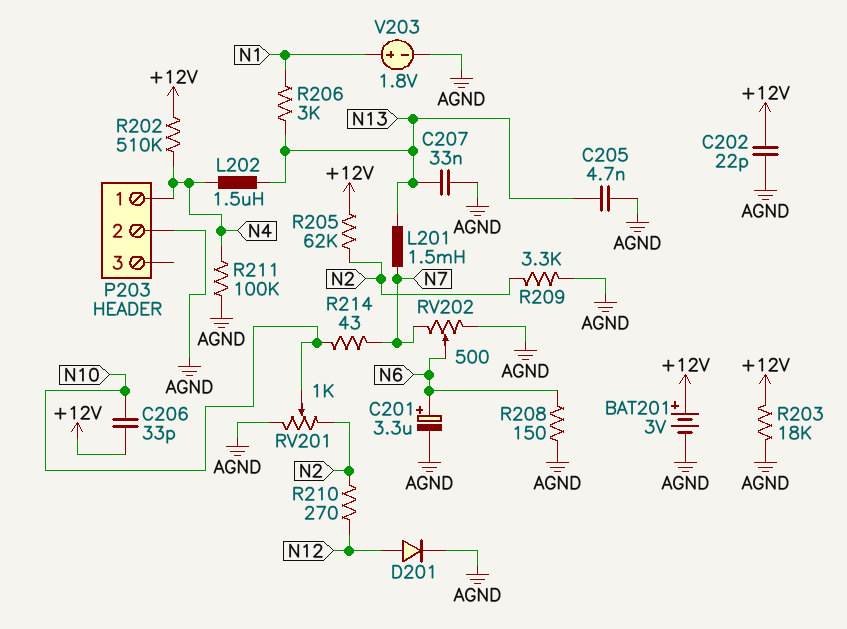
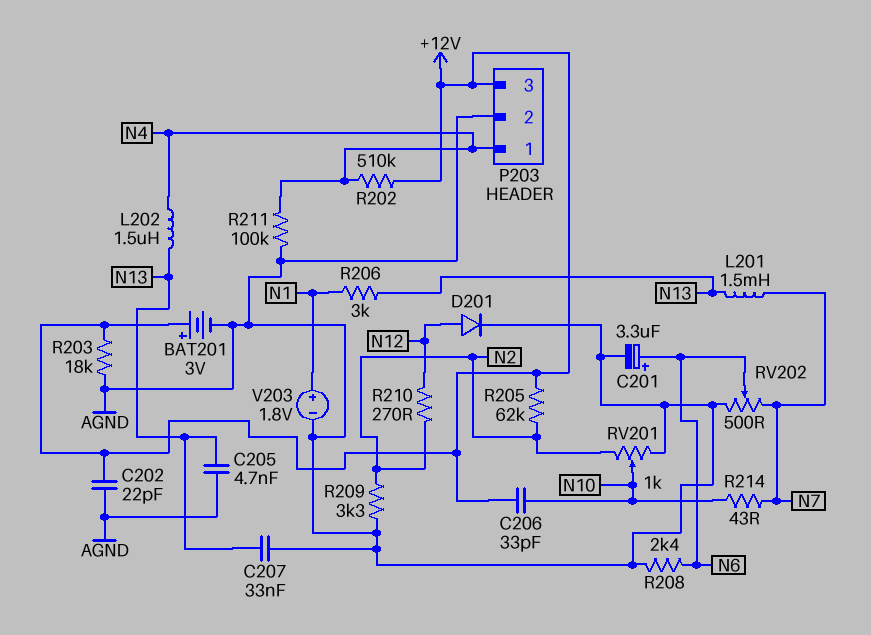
P203 pin 3: none -> +12V
R208: 150 (AGND, N6) -> 2.4k (AGND, N6)

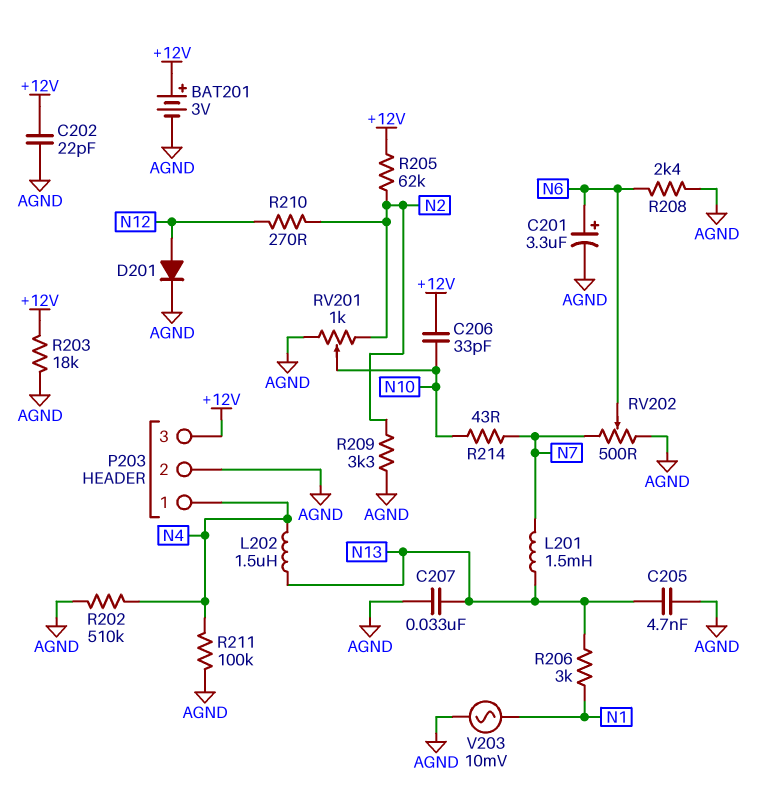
R202: 510k (+12V, N4) -> 510k (AGND, N4)
V203: 1.8V (plus N1, minus AGND) -> AC 10mV (AGND, N1)

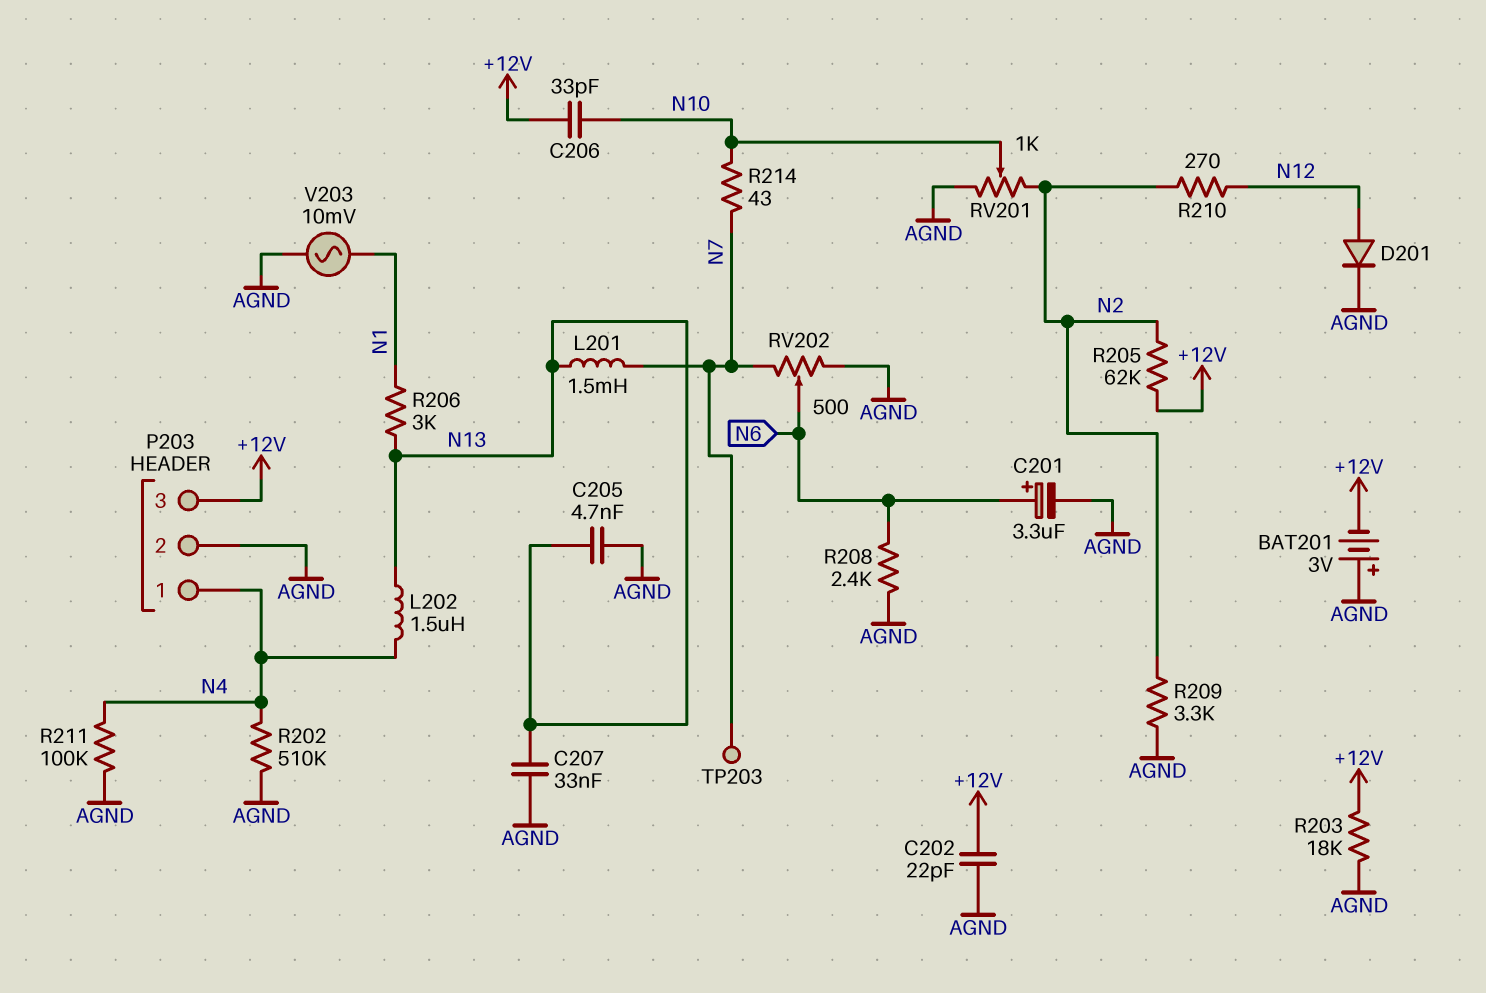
BAT201: 3V (plus +12V, minus AGND) -> 3V (plus AGND, minus +12V)
TP203: none -> test point (N7)

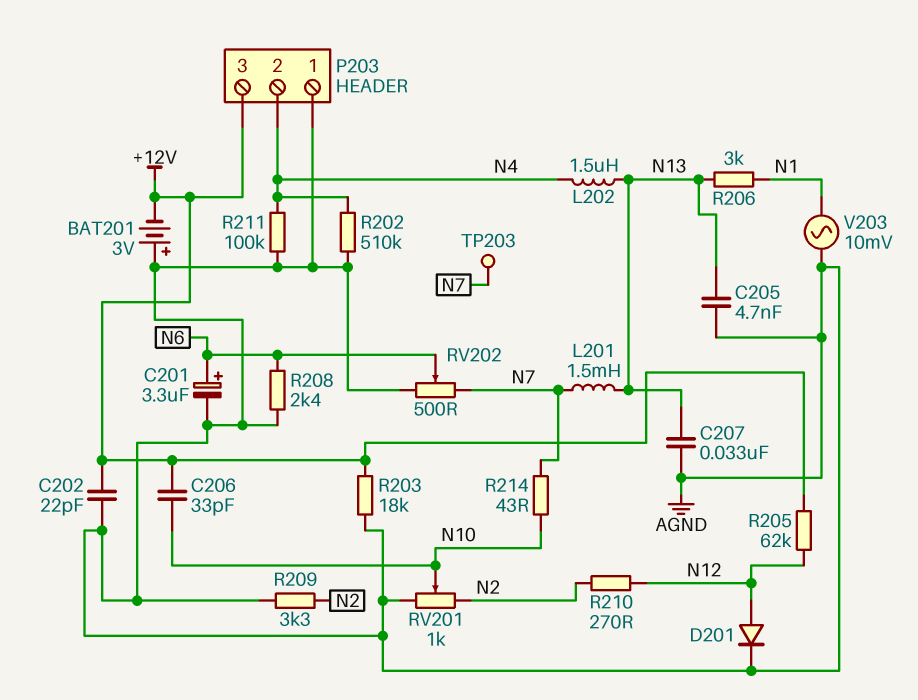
P203 pin 1: N4 -> AGND
P203 pin 2: AGND -> N4
R205: 62k (+12V, N2) -> 62k (+12V, N12)

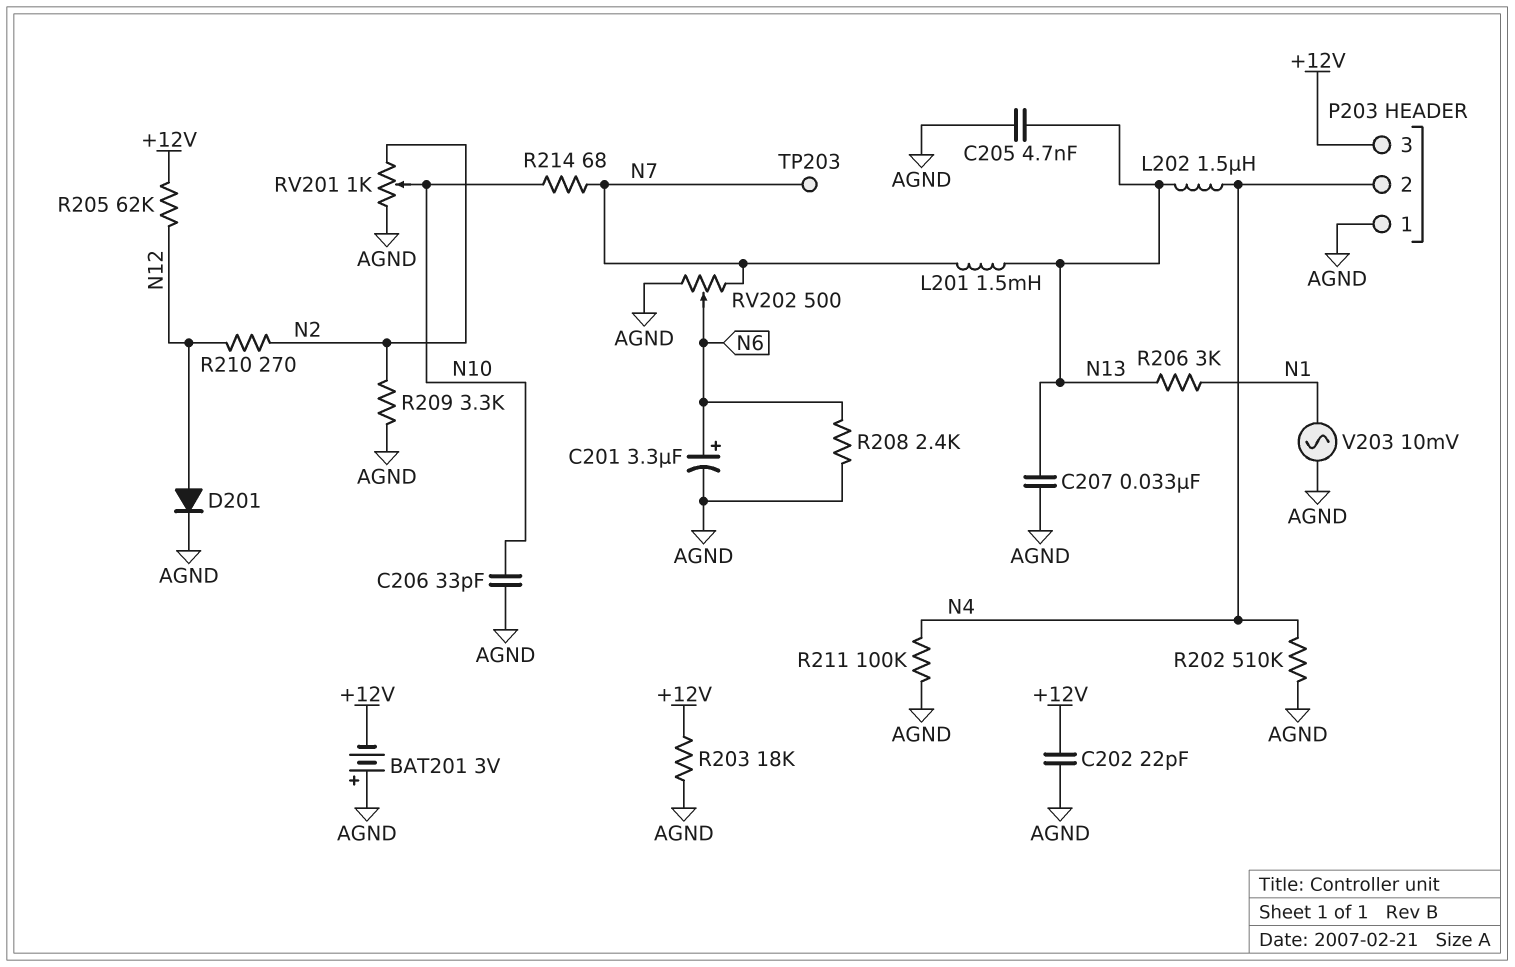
C206: 33pF (+12V, N10) -> 33pF (AGND, N10)
R214: 43 (N7, N10) -> 68 (N7, N10)

